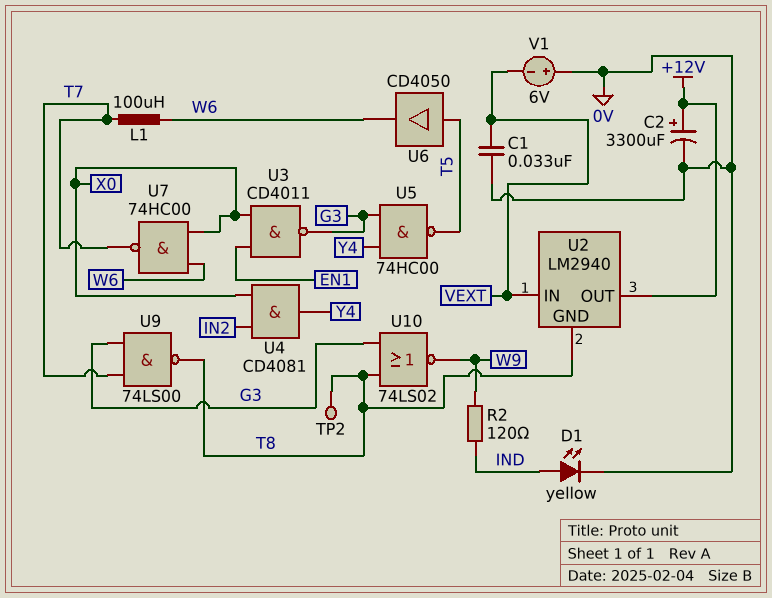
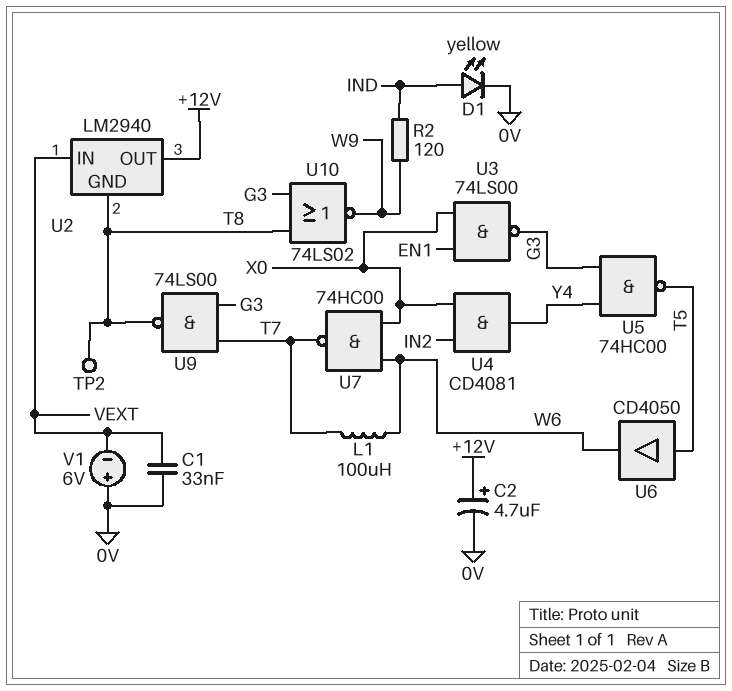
C2: 3300uF (plus +12V, minus 0V) -> 4.7uF (plus +12V, minus 0V)
U3: NAND CD4011 (in EN1, in X0, out G3) -> NAND 74LS00 (in EN1, in X0, out G3)

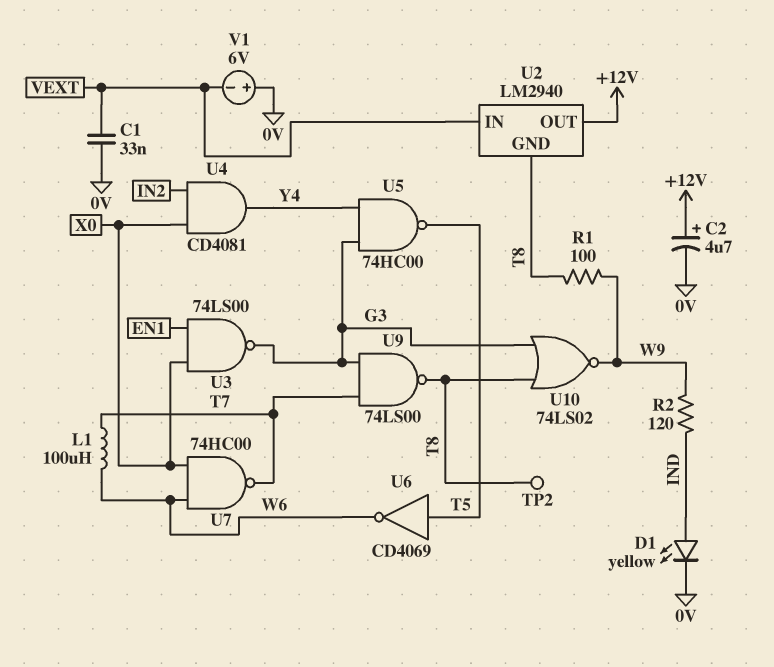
R1: none -> 100 (T8, W9)
U6: buffer CD4050 (in T5, out W6) -> NOT CD4069 (in T5, out W6)

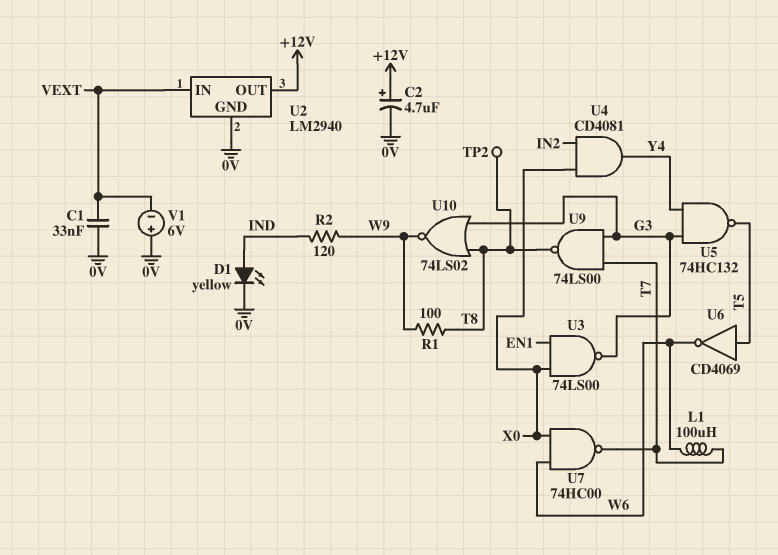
U2 pin GND: T8 -> 0V
U5: NAND 74HC00 (in G3, in Y4, out T5) -> NAND 74HC132 (in G3, in Y4, out T5)

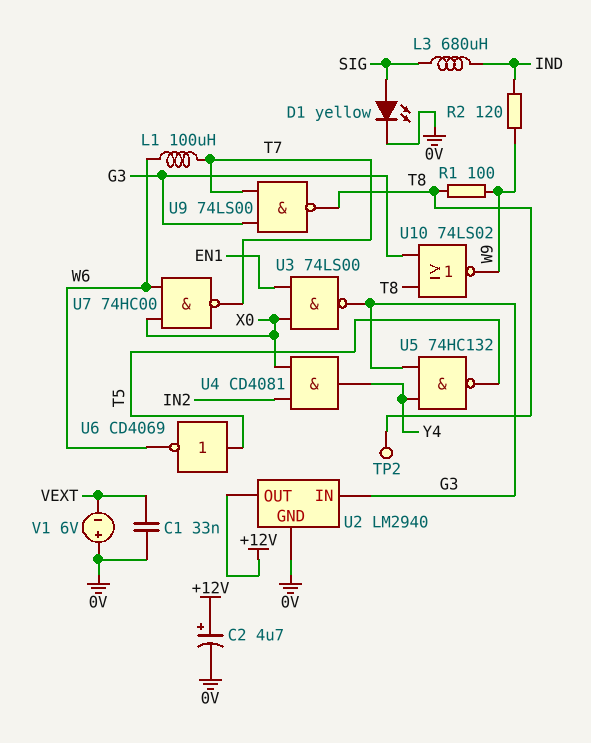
D1: LED yellow (A IND, K 0V) -> LED yellow (A SIG, K 0V)
L3: none -> 680uH (IND, SIG)
U2 pin IN: VEXT -> G3

